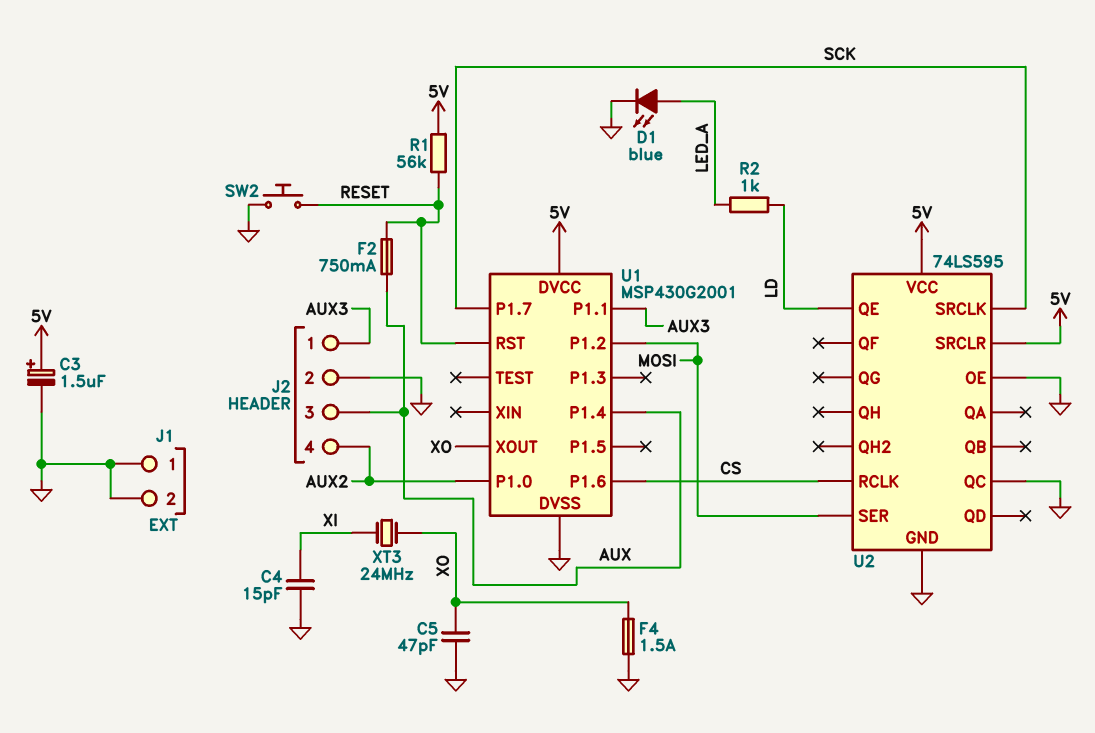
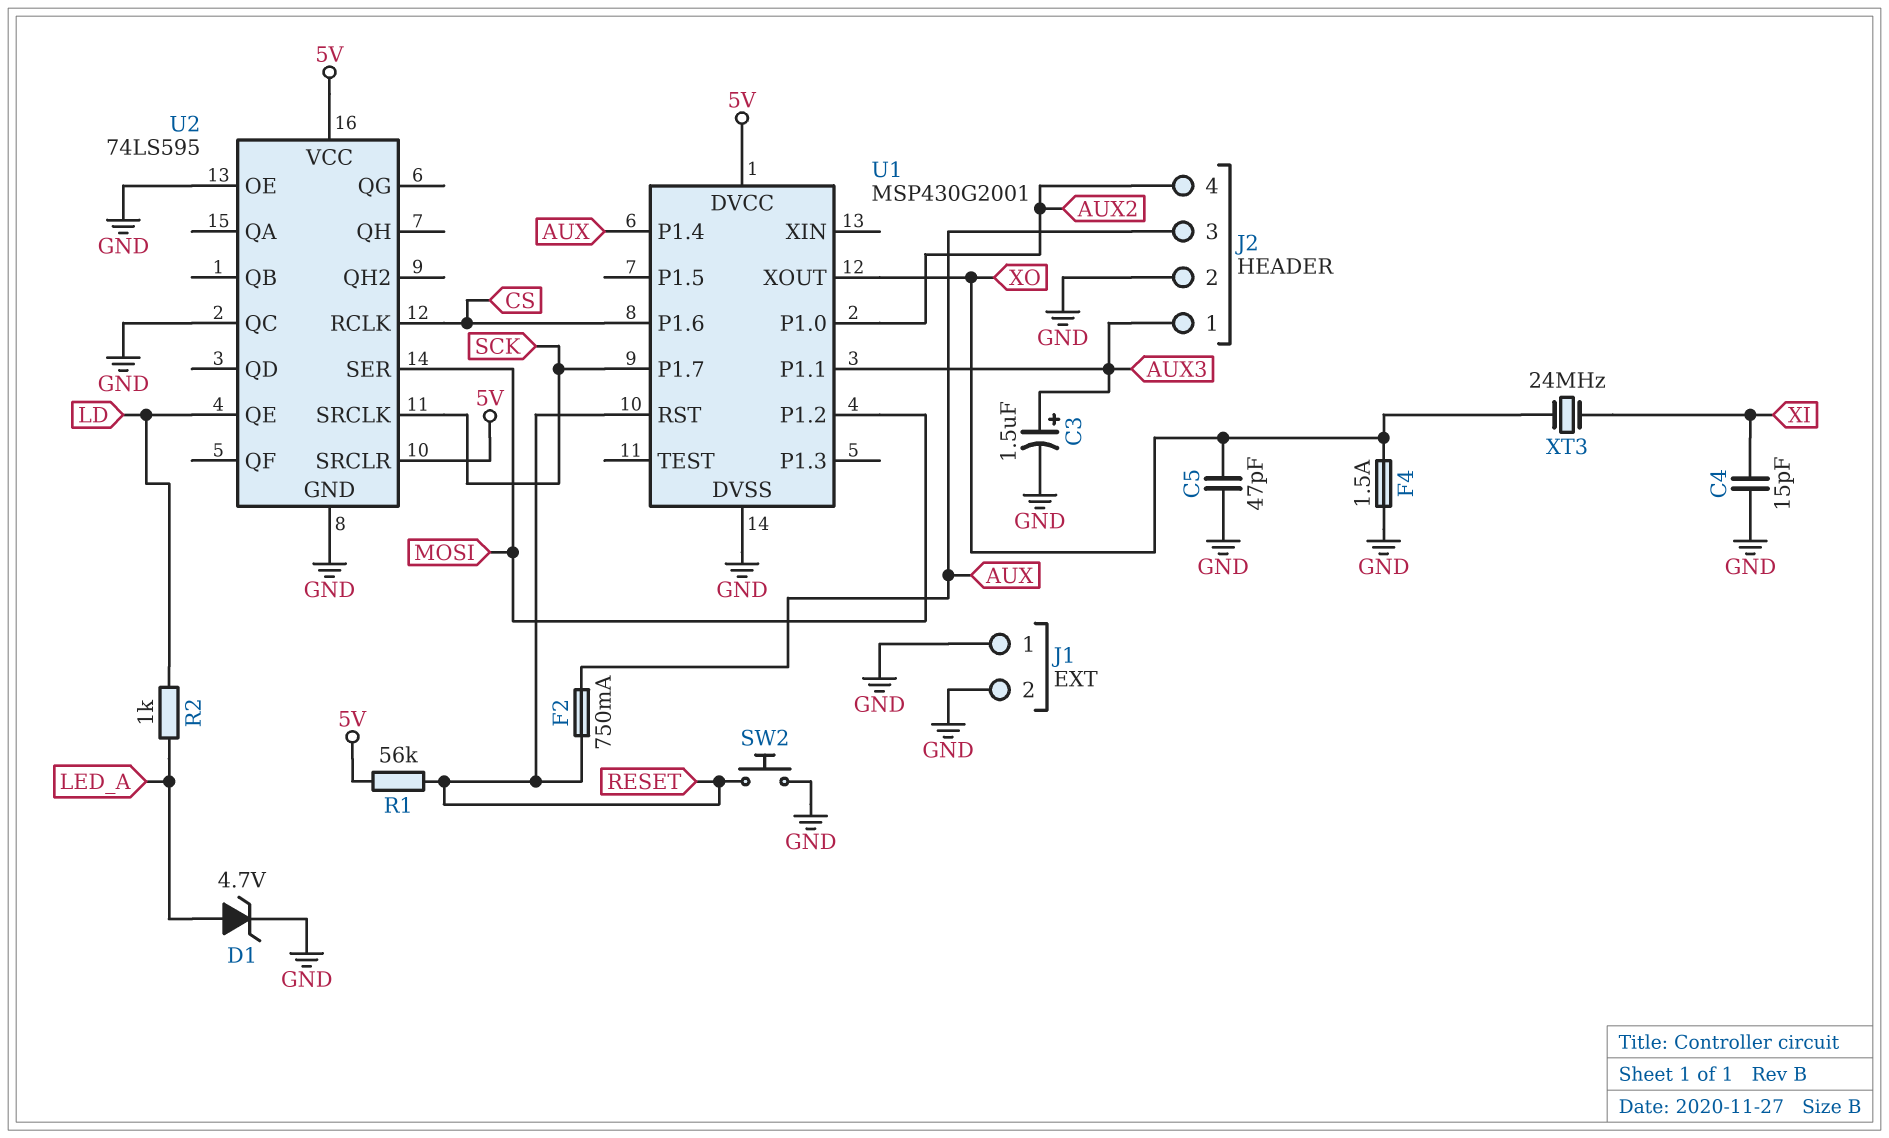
C3: 1.5uF (plus 5V, minus GND) -> 1.5uF (plus AUX3, minus GND)
D1: LED blue (A LED_A, K GND) -> zener 4.7V (A LED_A, K GND)

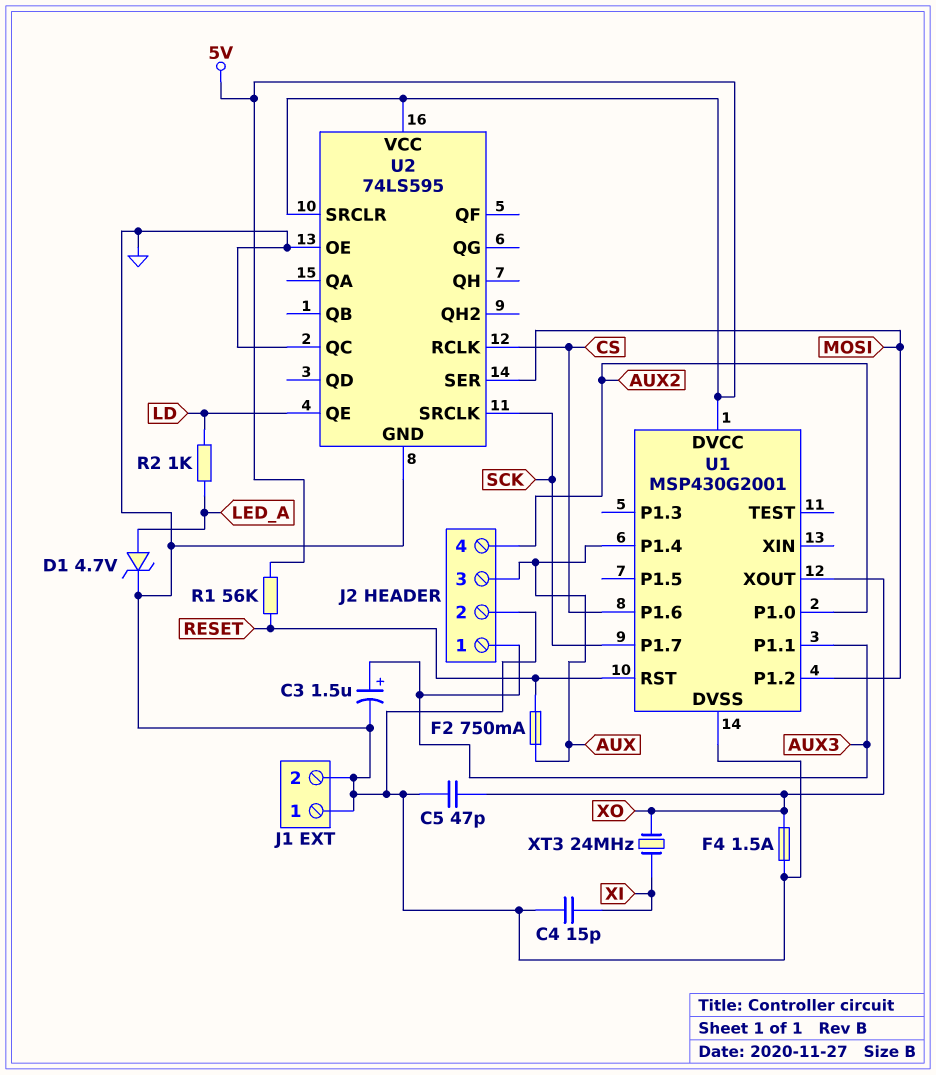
SW2: button (GND, RESET) -> none

